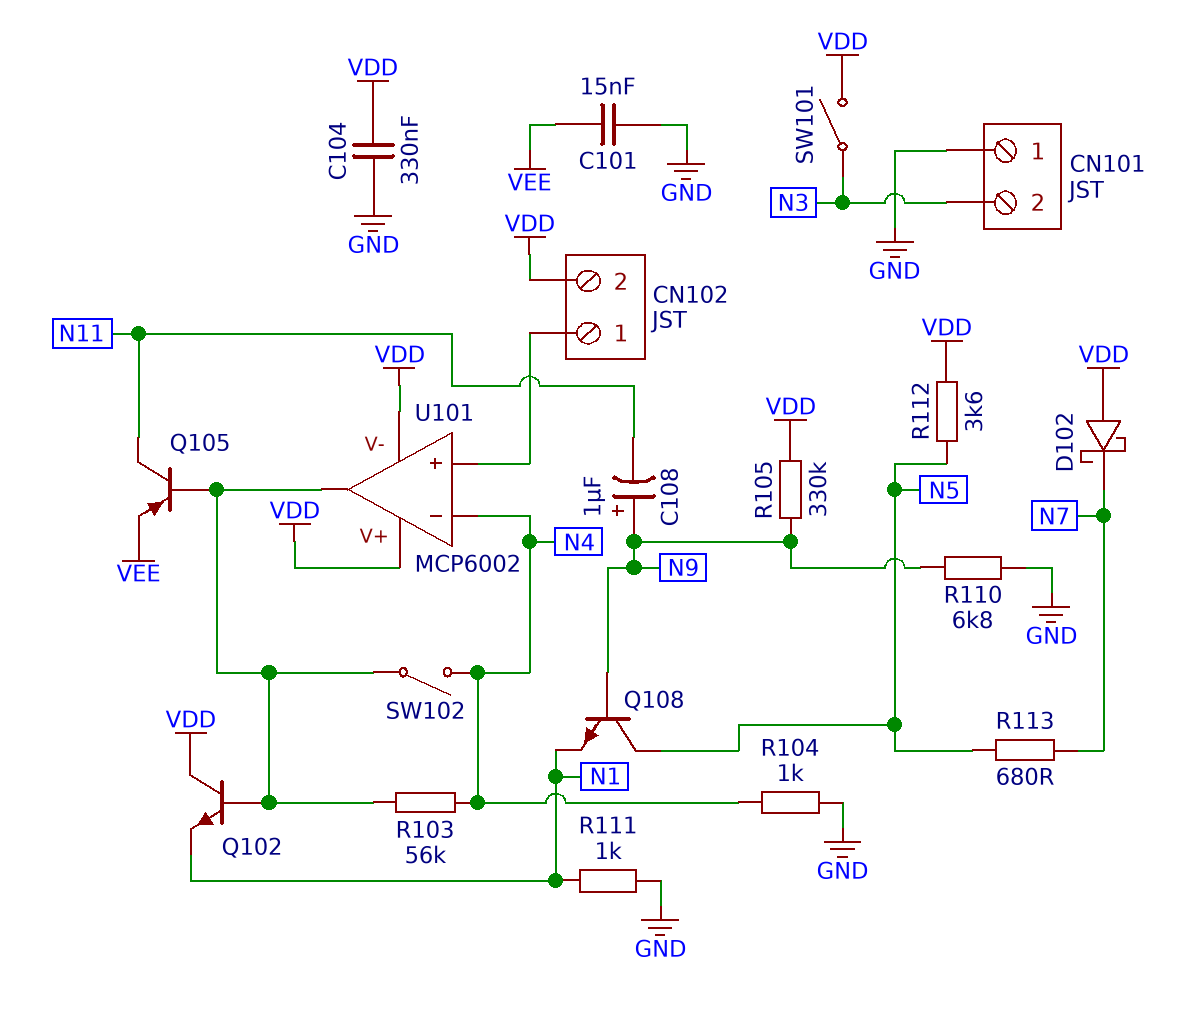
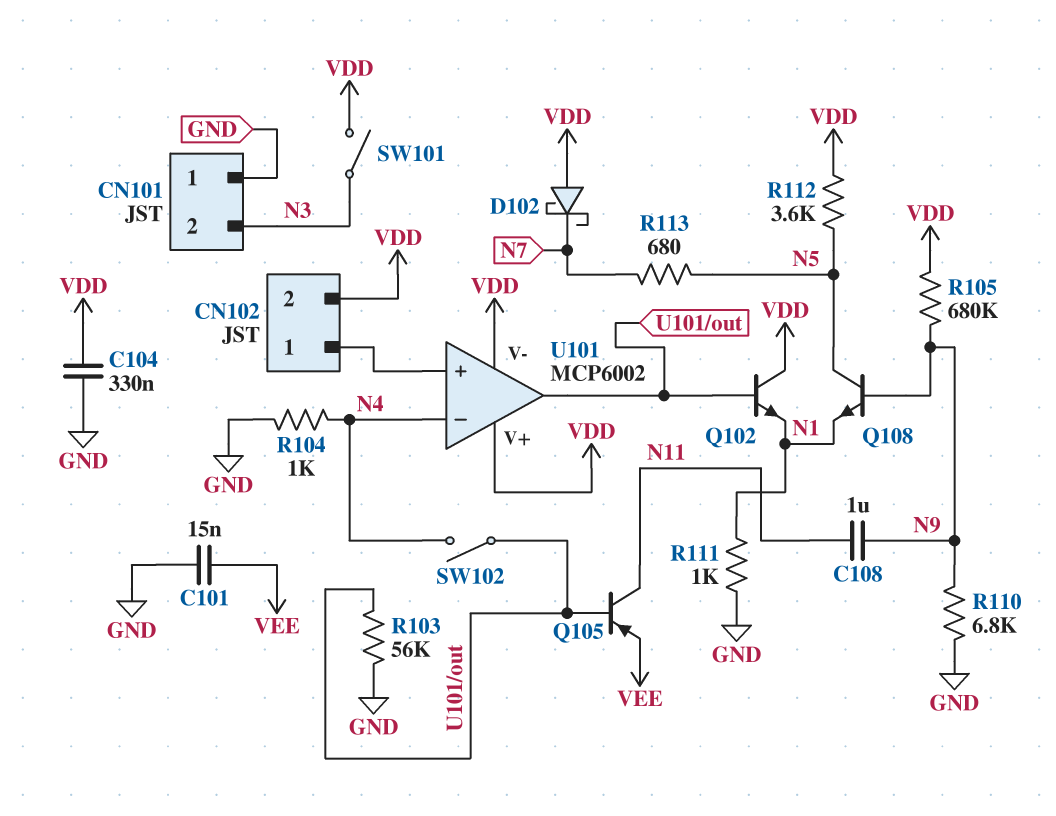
C108: 1uF (plus N9, minus N11) -> 1uF (N9, N11)
R103: 56k (N4, U101/out) -> 56k (GND, U101/out)
R105: 330k (N9, VDD) -> 680k (N9, VDD)

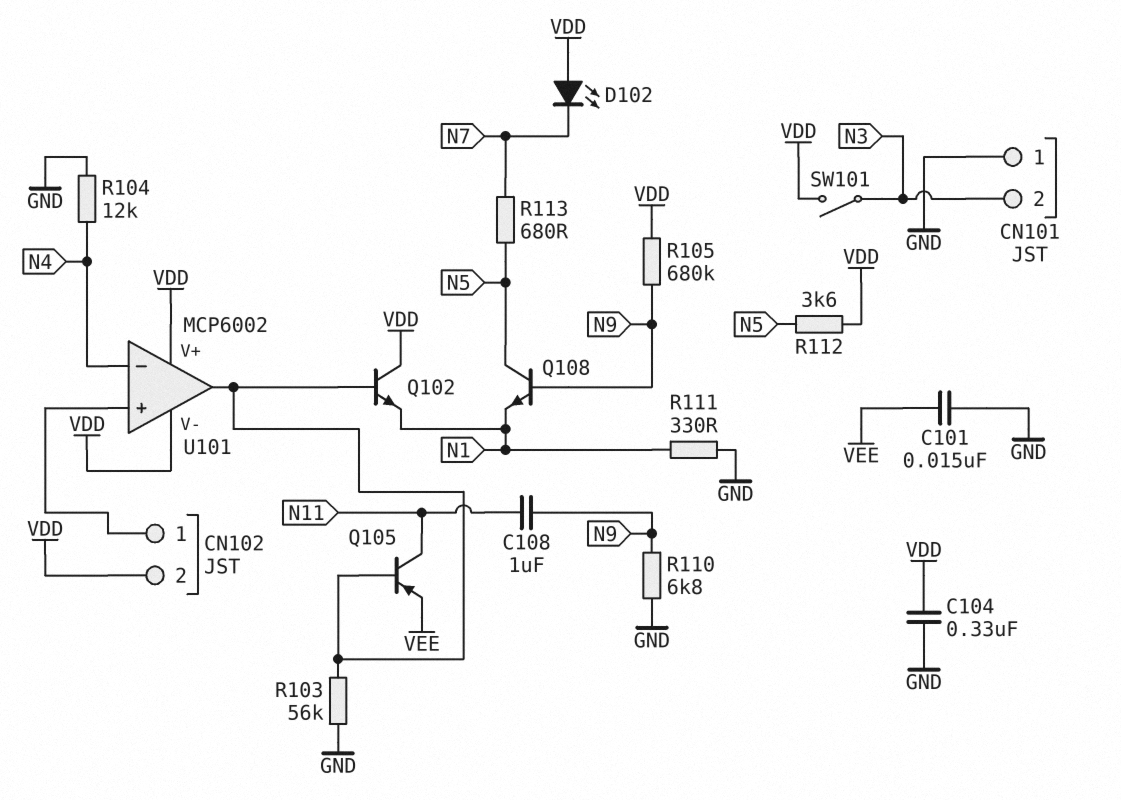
D102: schottky (A VDD, K N7) -> LED (A VDD, K N7)
R104: 1k (GND, N4) -> 12k (GND, N4)
R111: 1k (GND, N1) -> 330 (GND, N1)
SW102: switch (N4, U101/out) -> none

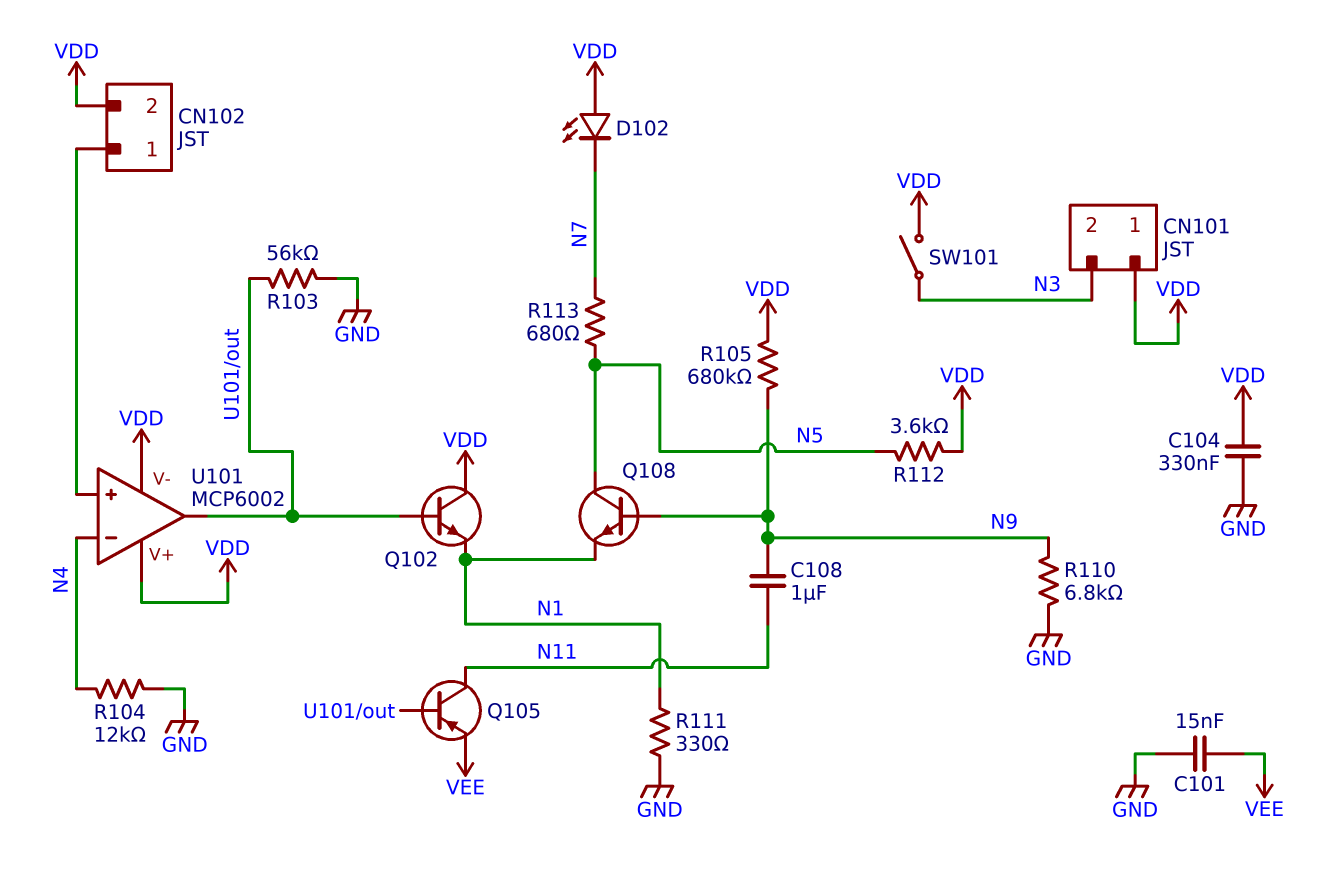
CN101 pin 1: GND -> VDD

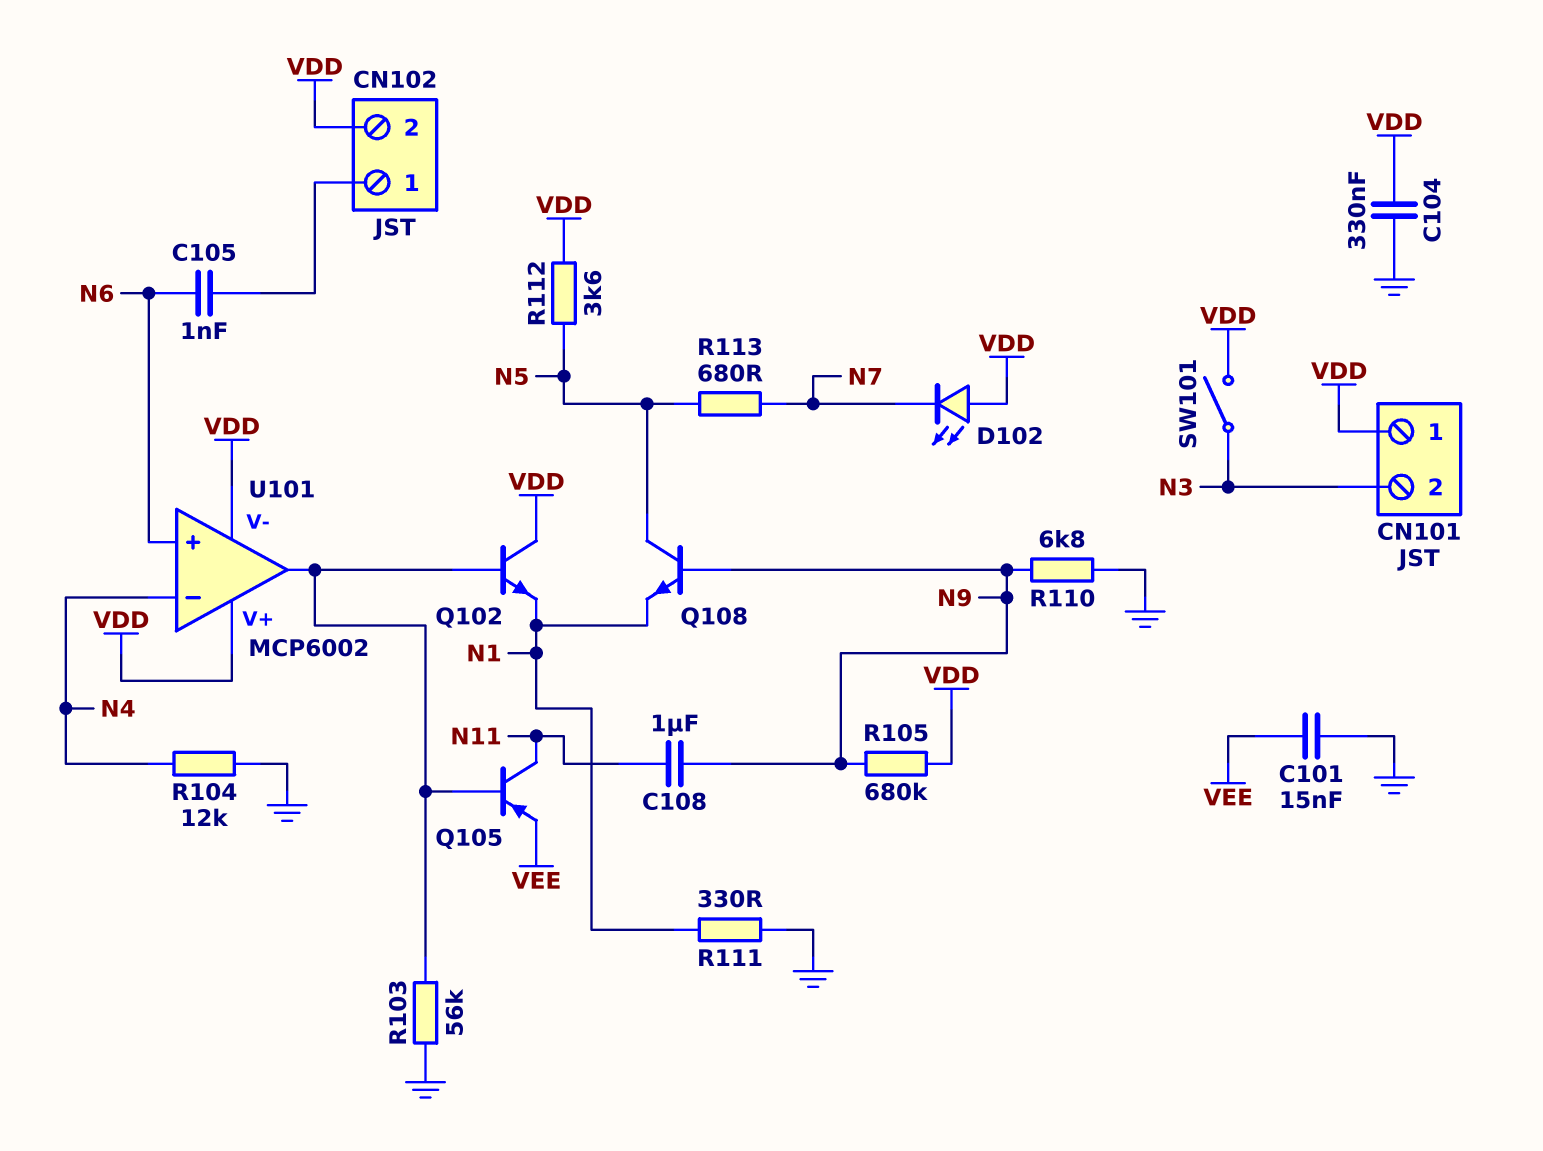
C105: none -> 1nF (CN102/1, N6)
U101 pin in+: CN102/1 -> N6

